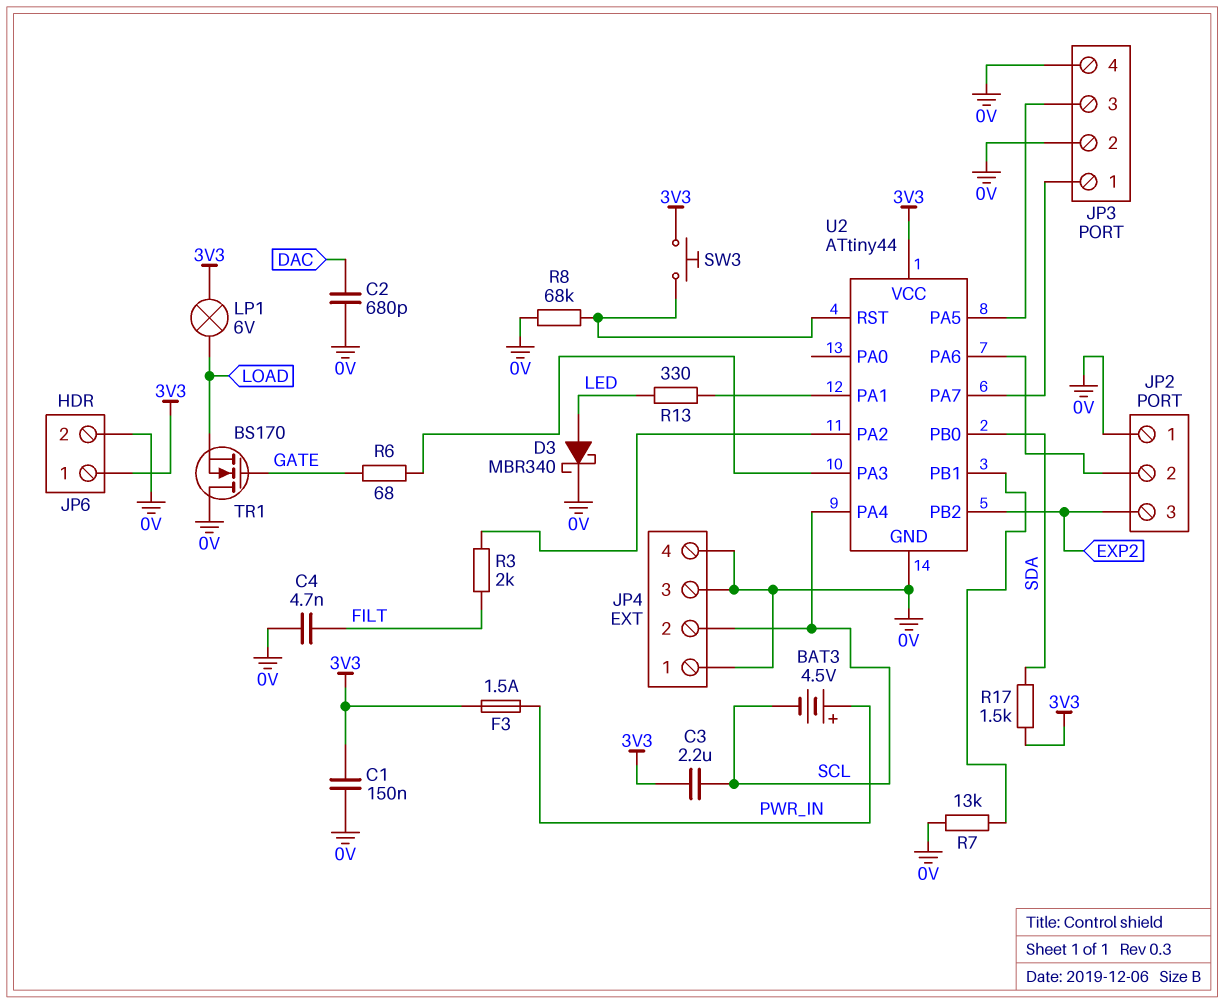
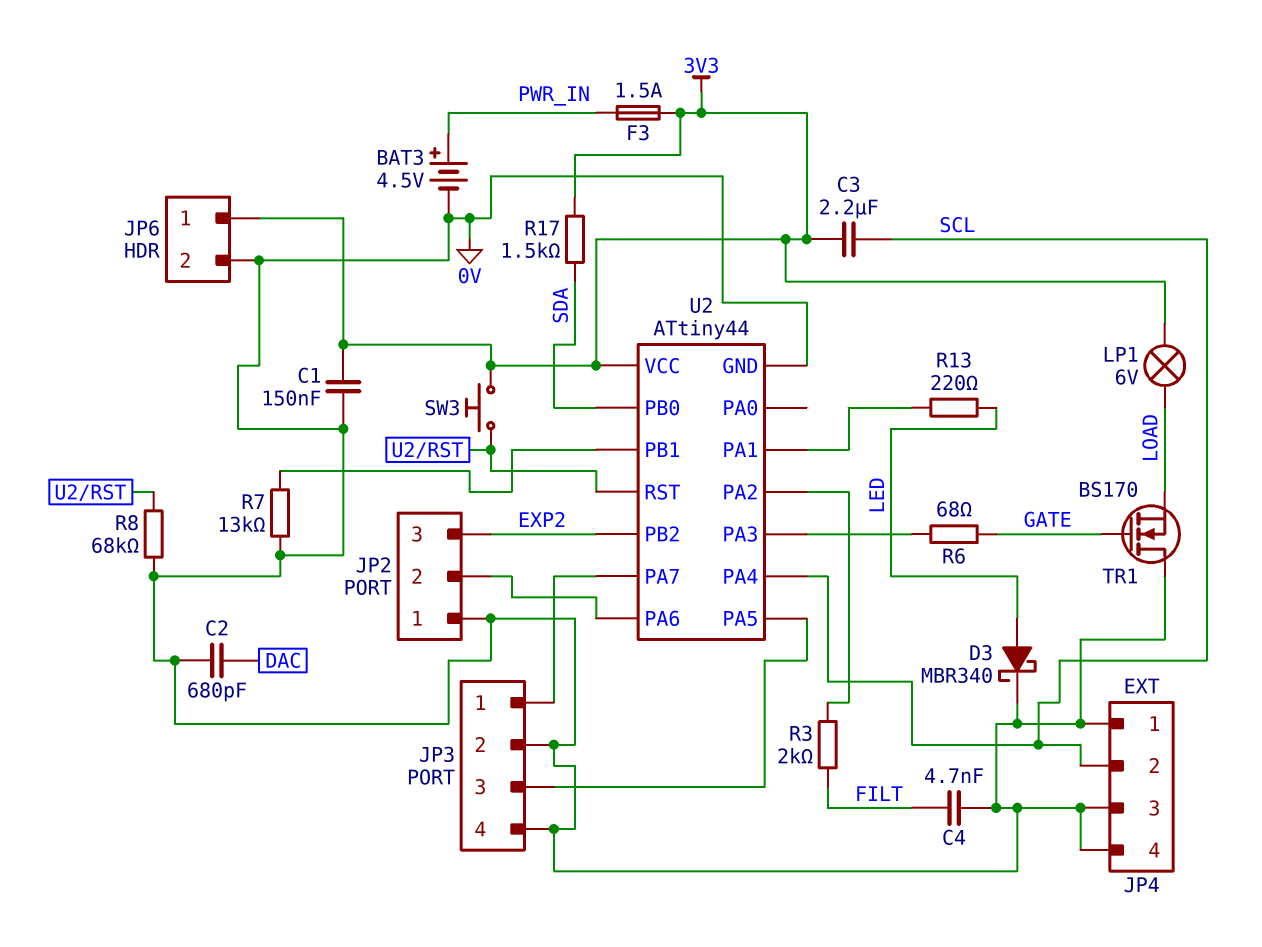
BAT3: 4.5V (plus PWR_IN, minus SCL) -> 4.5V (plus PWR_IN, minus 0V)
R13: 330 (LED, U2/PA1) -> 220 (LED, U2/PA1)

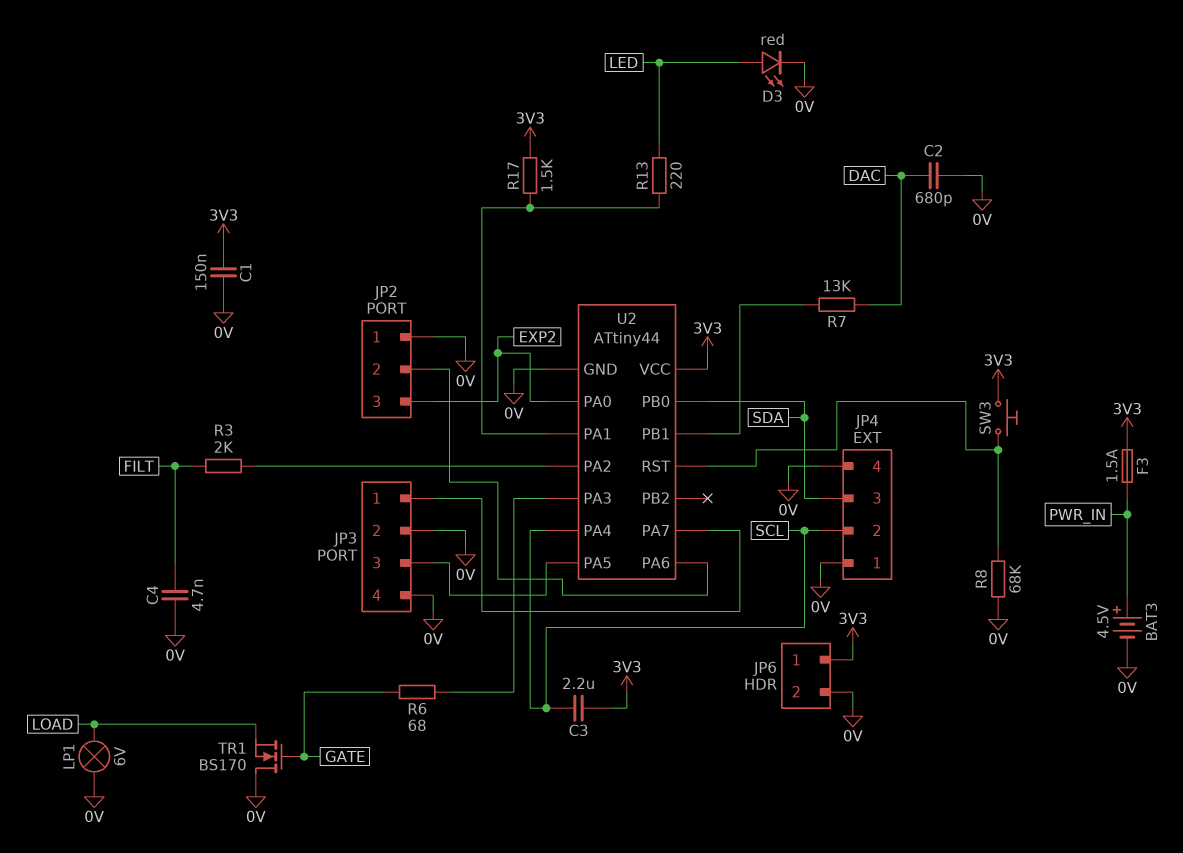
D3: schottky MBR340 (A LED, K 0V) -> LED red (A LED, K 0V)
JP4 pin 3: 0V -> SDA
LP1: lamp 6V (3V3, LOAD) -> lamp 6V (0V, LOAD)
R7: 13k (0V, U2/PB1) -> 13k (DAC, U2/PB1)
R17: 1.5k (3V3, SDA) -> 1.5k (3V3, U2/PA1)
U2 pin PA0: none -> EXP2
U2 pin PB2: EXP2 -> none

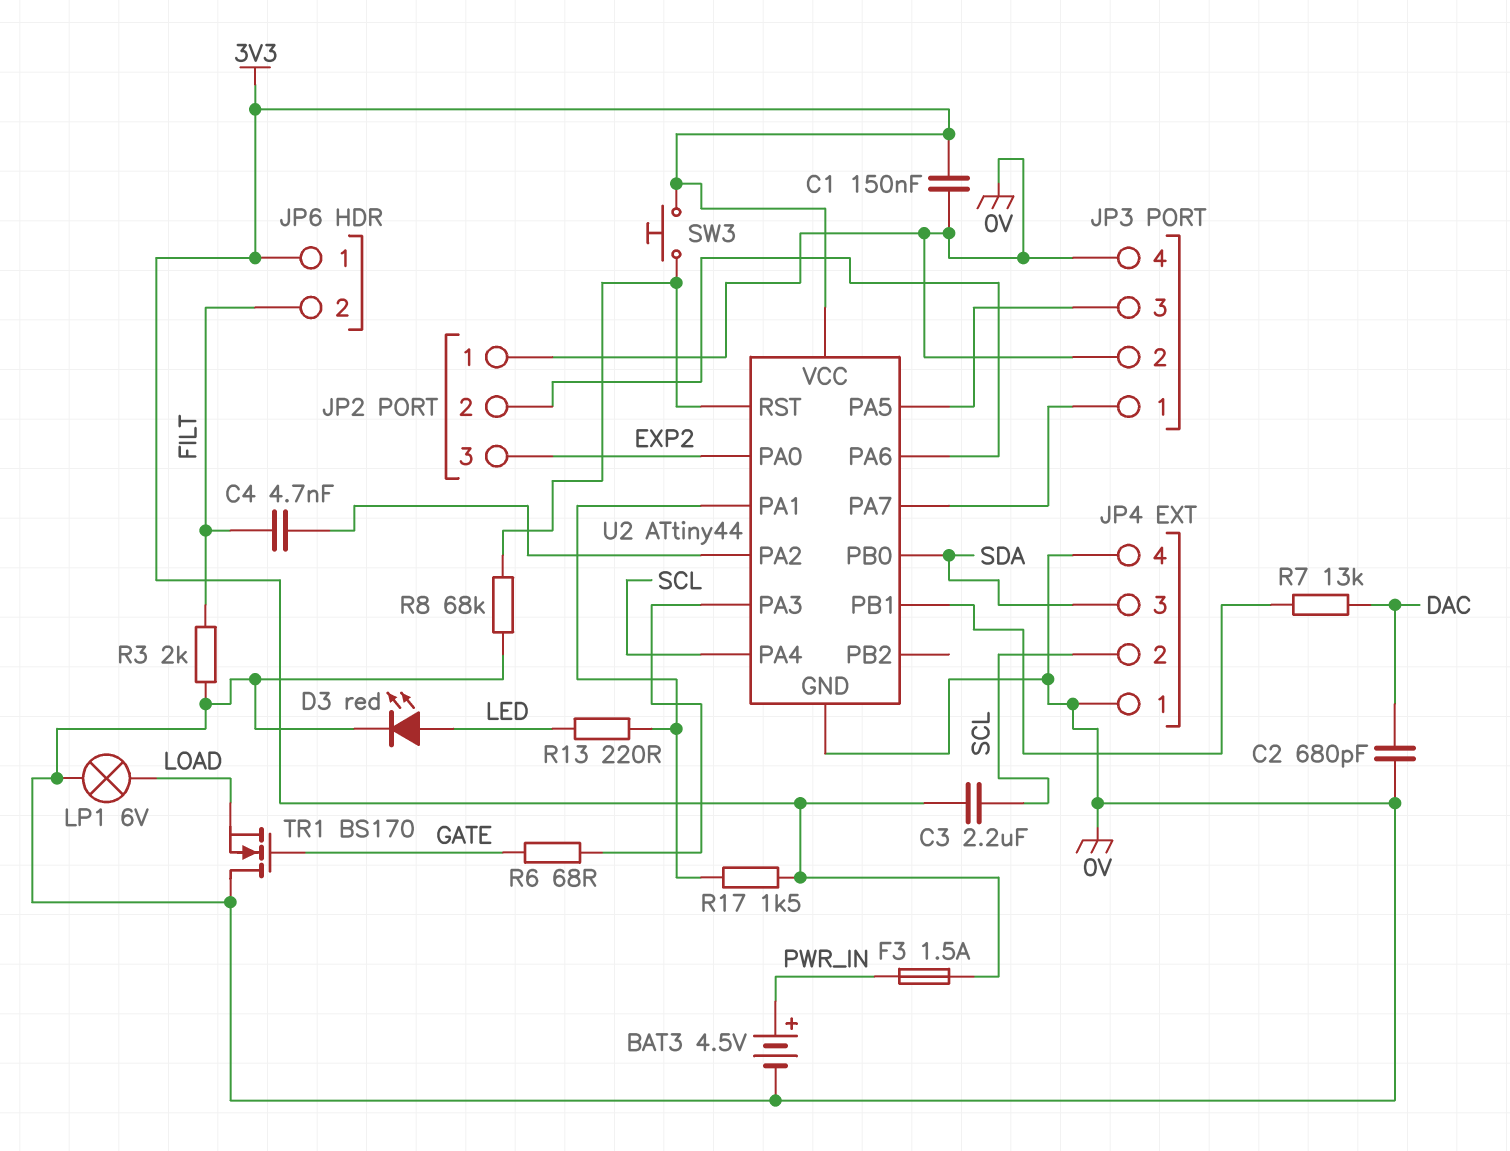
C4: 4.7nF (0V, FILT) -> 4.7nF (FILT, U2/PA2)
JP6 pin 2: 0V -> FILT
R3: 2k (FILT, U2/PA2) -> 2k (0V, FILT)

